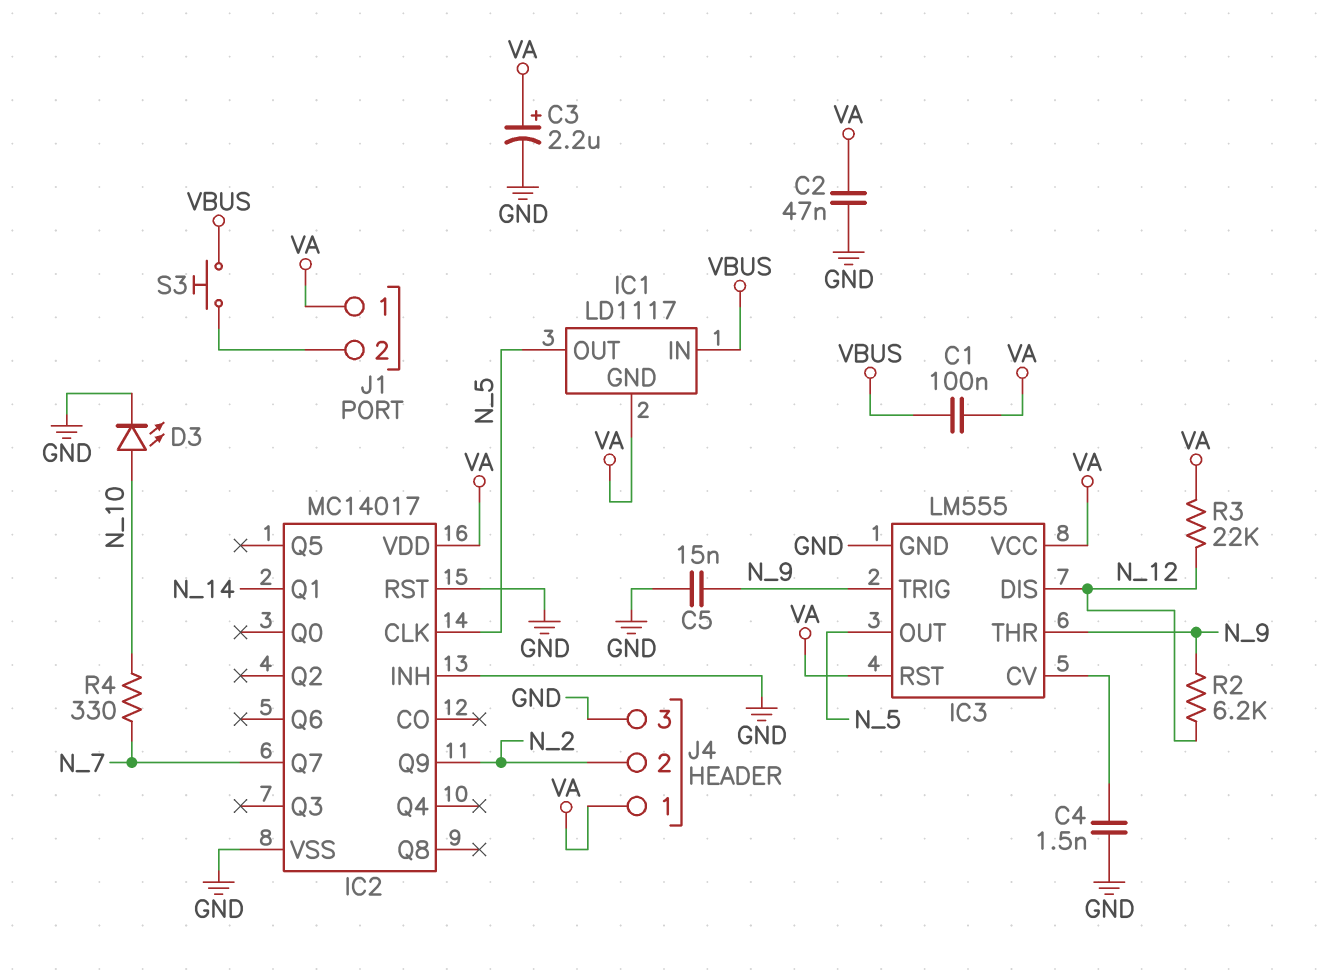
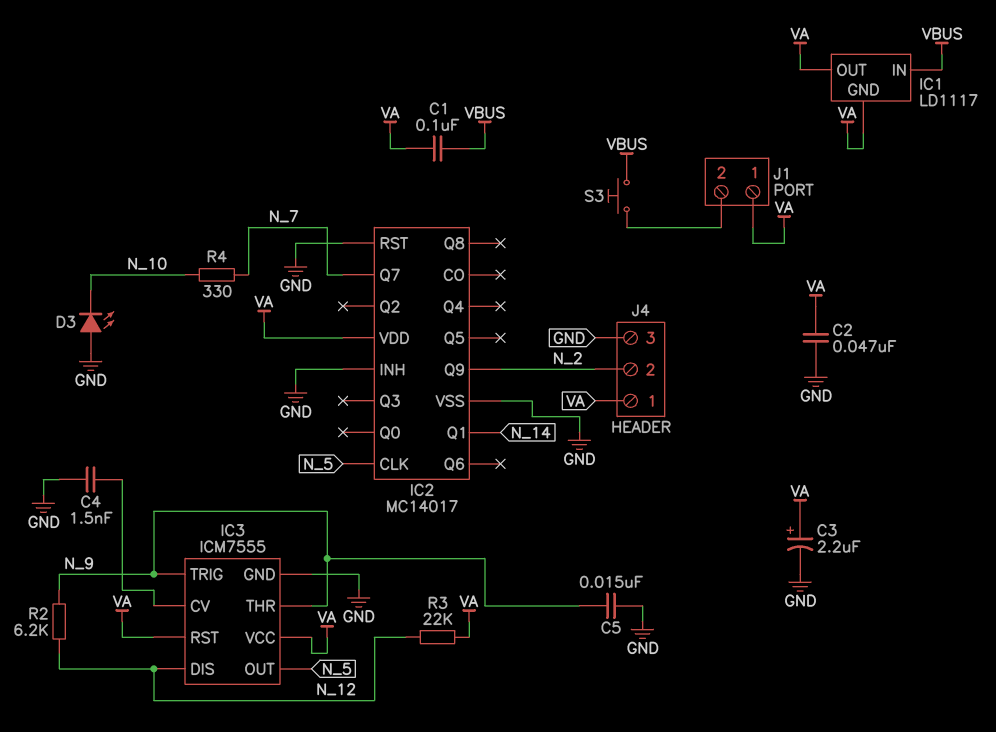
D3: LED (A N_10, K GND) -> LED (A GND, K N_10)
IC1 pin OUT: N_5 -> VA
IC3: LM555 -> ICM7555

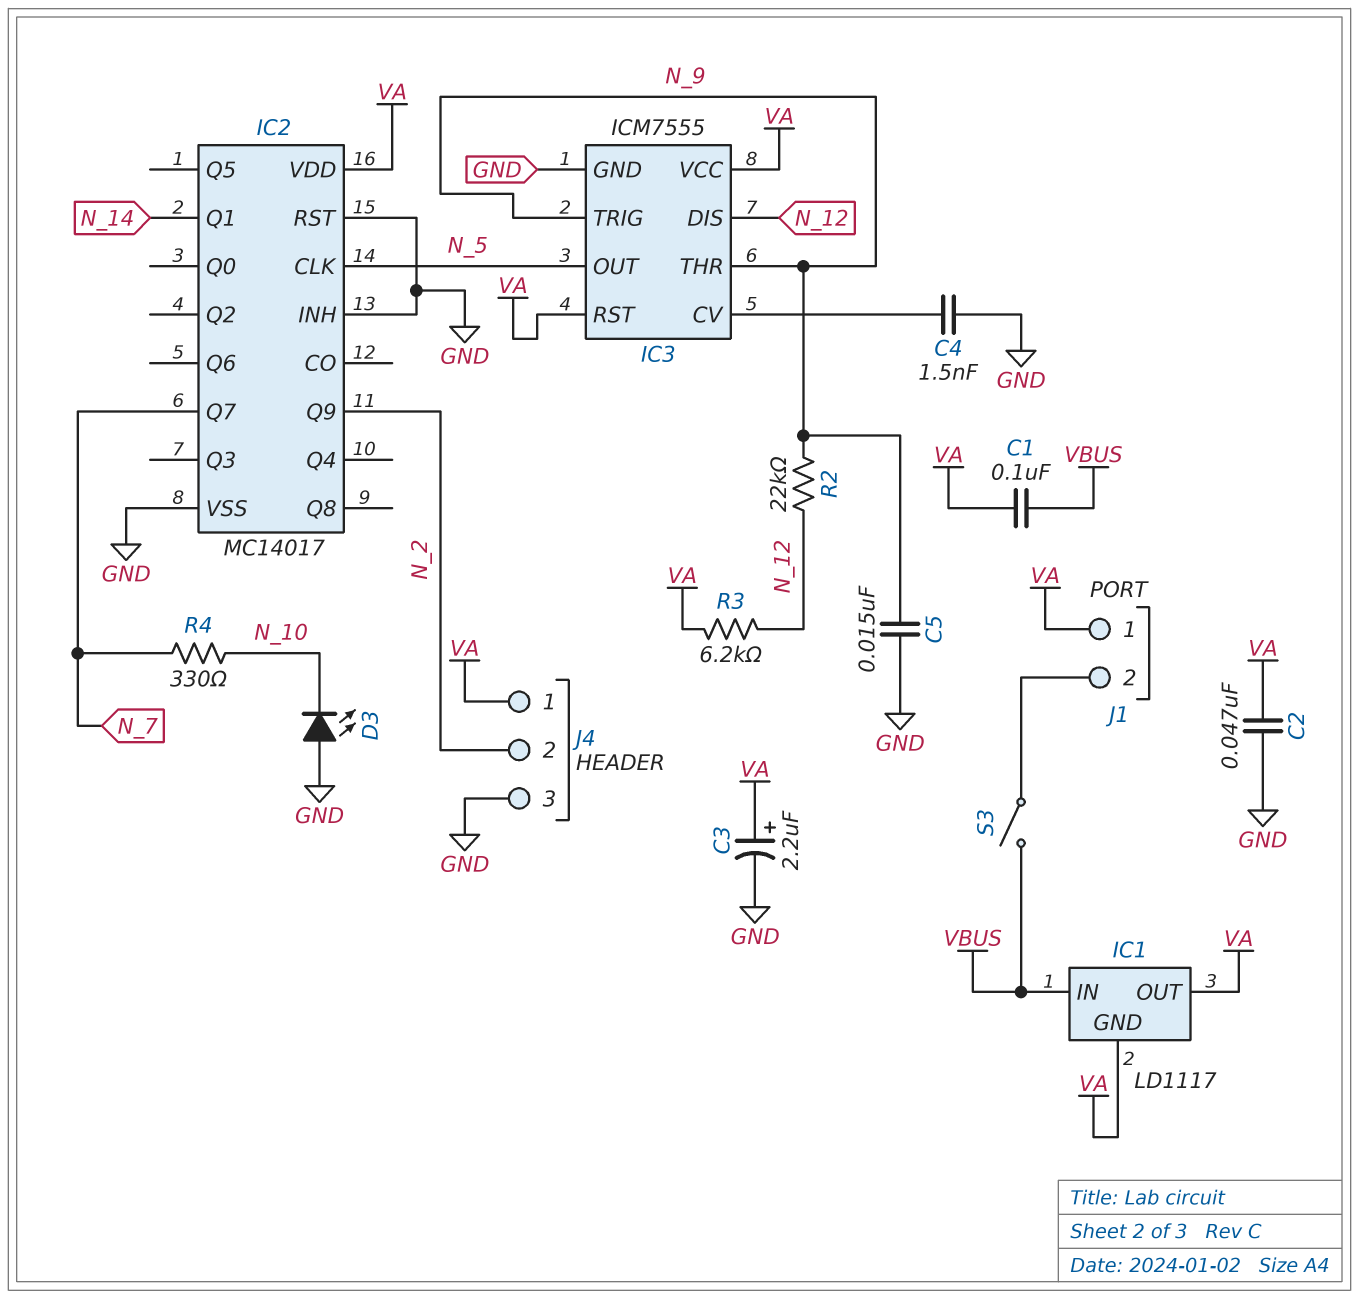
R2: 6.2k (N_9, N_12) -> 22k (N_9, N_12)
R3: 22k (N_12, VA) -> 6.2k (N_12, VA)
S3: button (J1/2, VBUS) -> switch (J1/2, VBUS)

